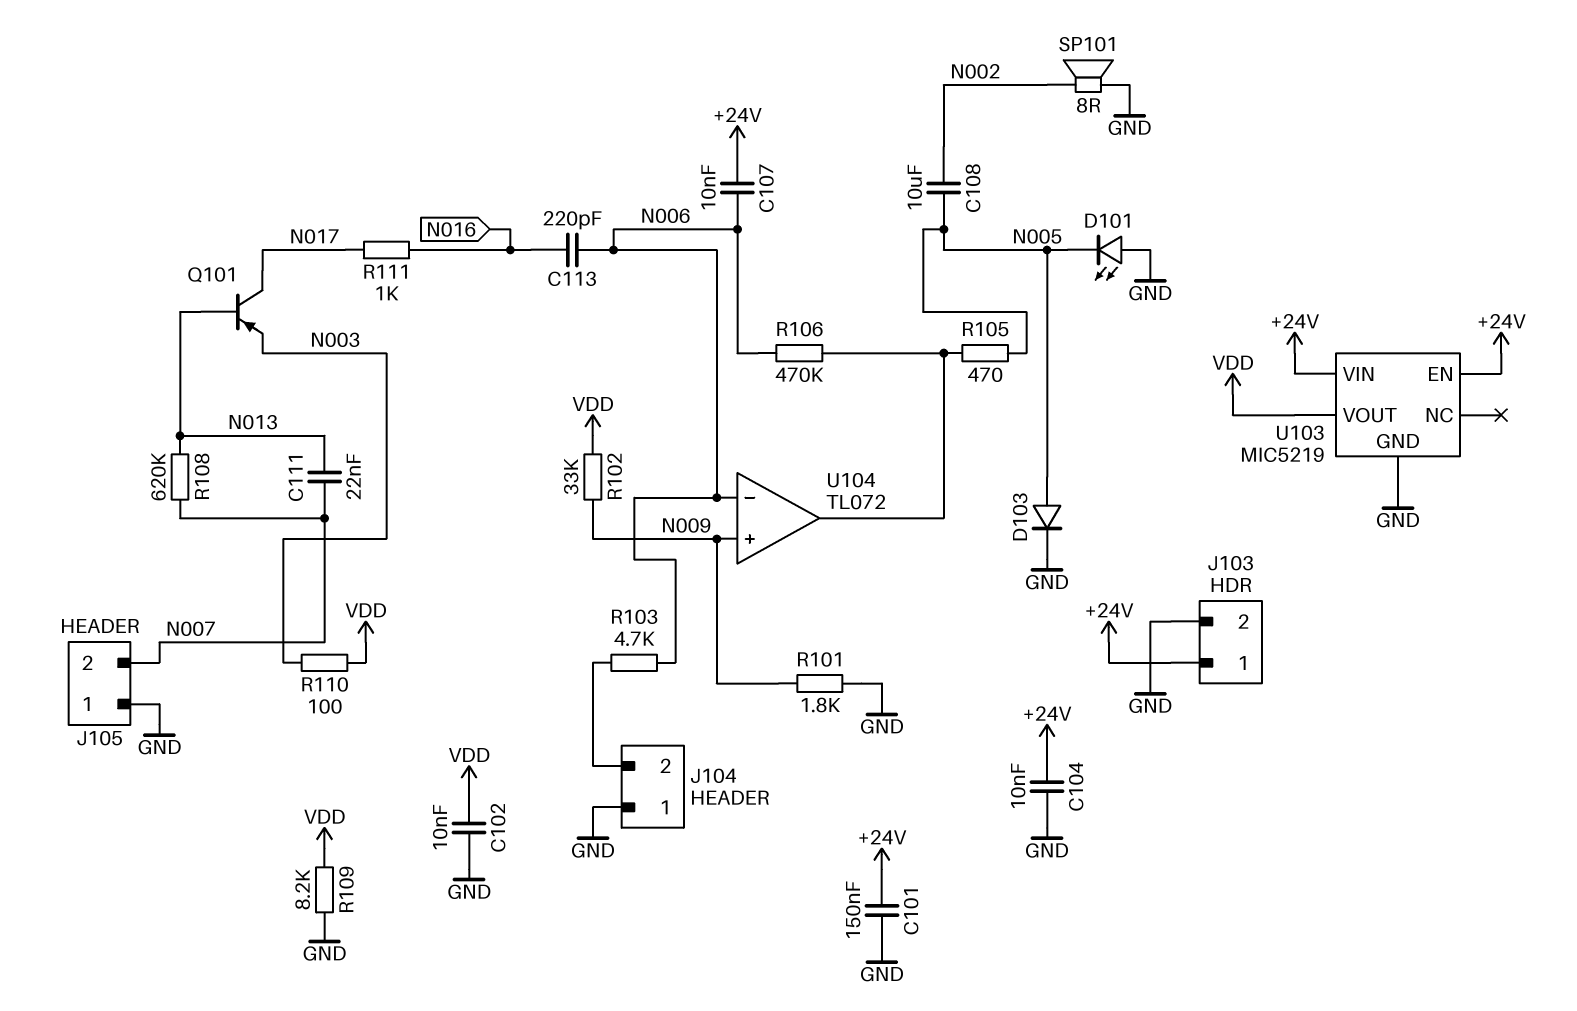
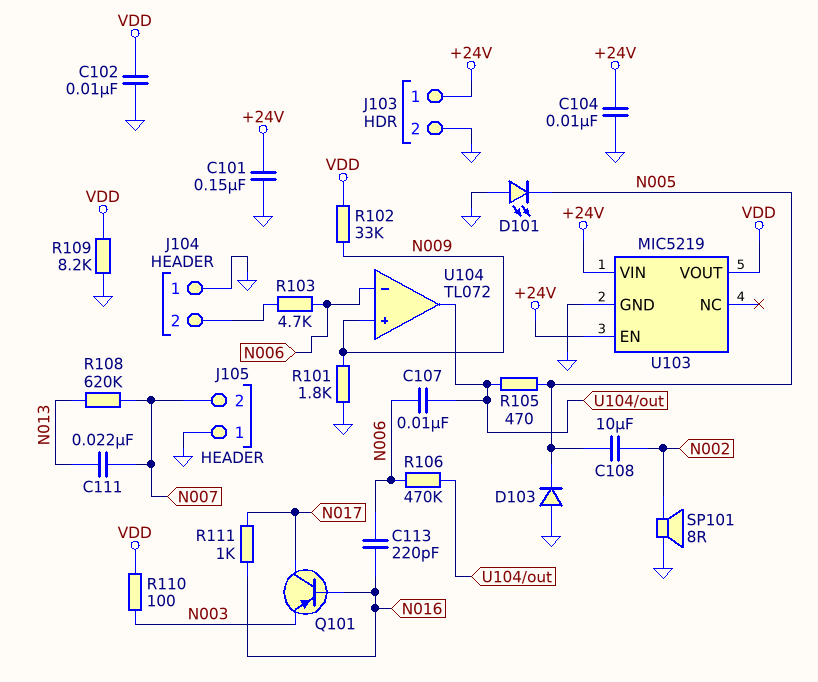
C107: 10nF (+24V, N006) -> 10nF (N006, U104/out)
D103: diode (A N005, K GND) -> diode (A GND, K N005)
Q101: PNP (B N013, C N017, E N003) -> PNP (B N016, C N017, E N003)

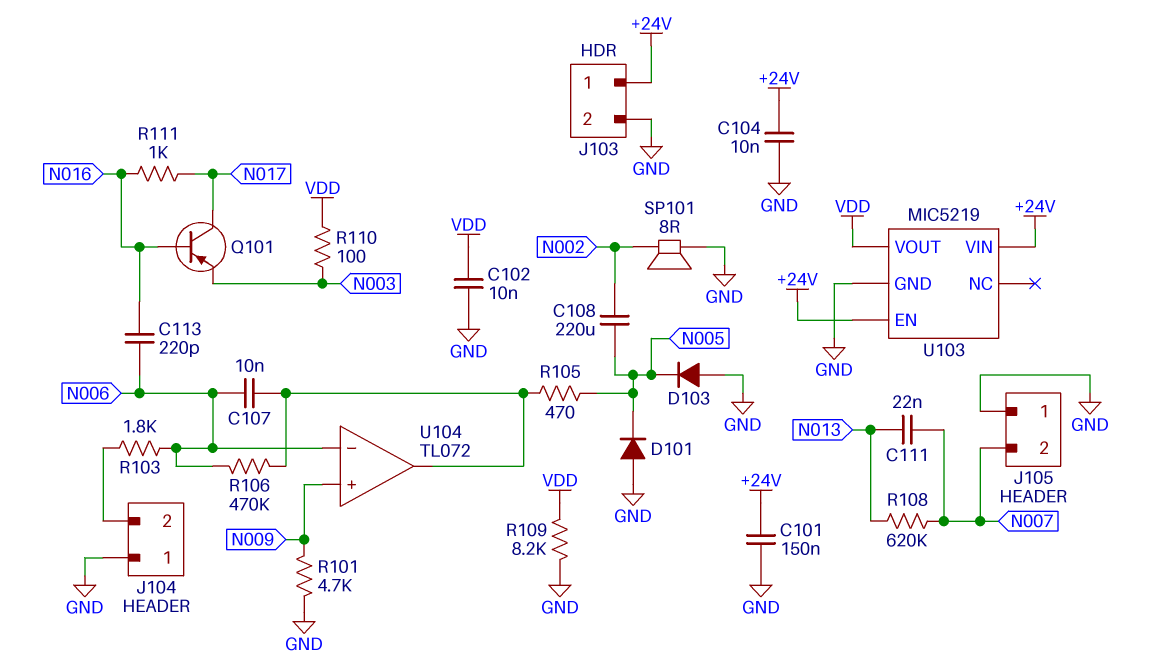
C108: 10uF (N002, N005) -> 220uF (N002, N005)
D101: LED (A GND, K N005) -> diode (A GND, K N005)
R101: 1.8k (GND, N009) -> 4.7k (GND, N009)
R102: 33k (N009, VDD) -> none
R103: 4.7k (J104/2, N006) -> 1.8k (J104/2, N006)

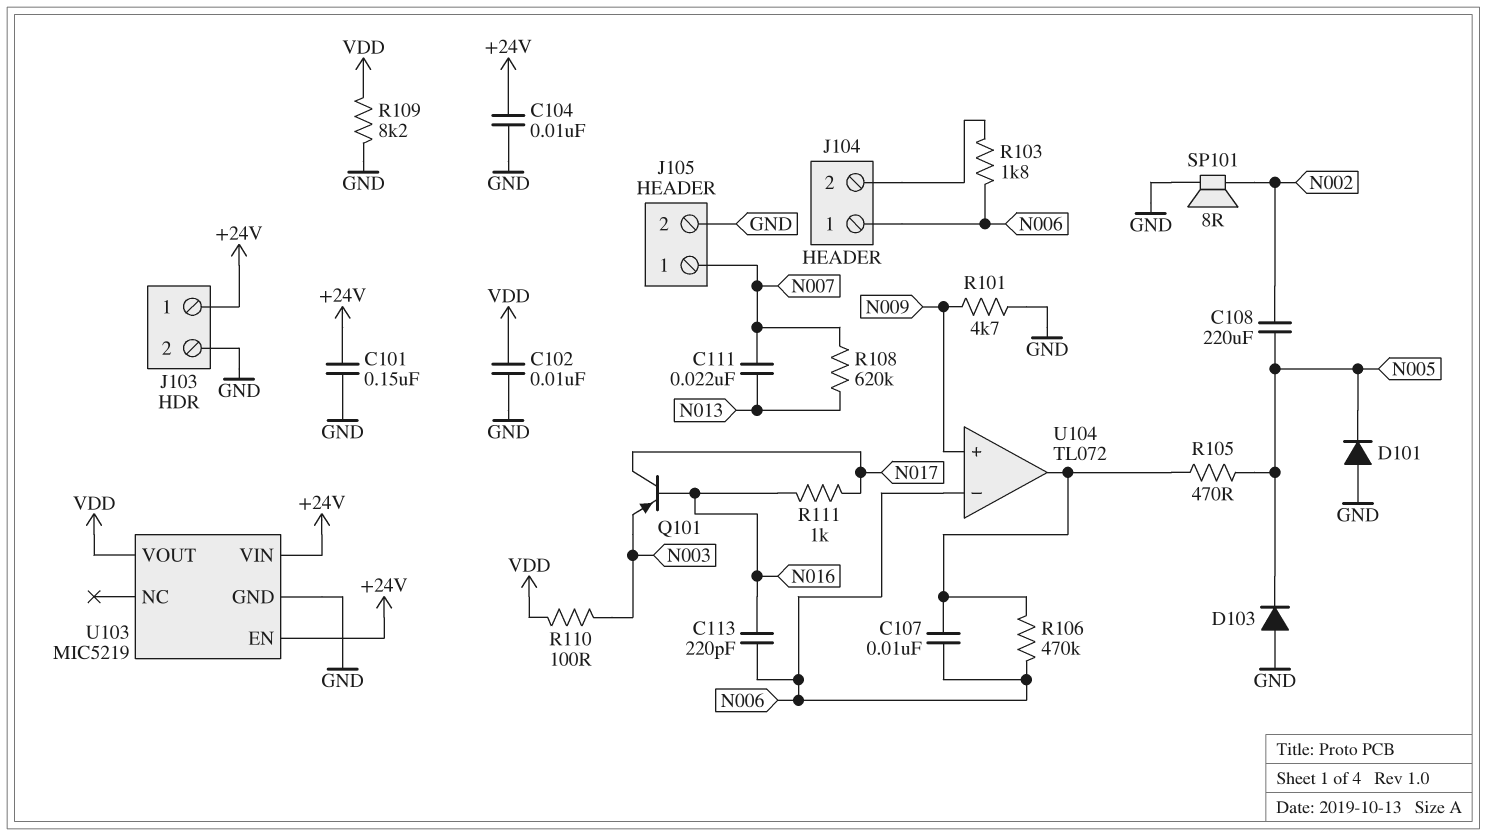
J104 pin 1: GND -> N006
J105 pin 1: GND -> N007
J105 pin 2: N007 -> GND

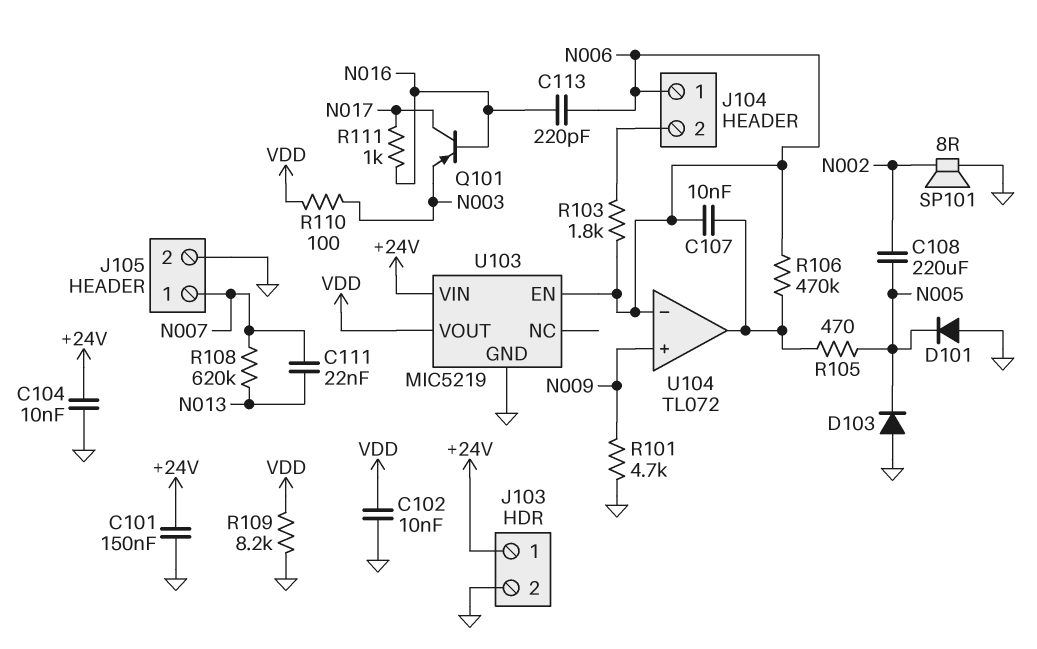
U103 pin EN: +24V -> N006

